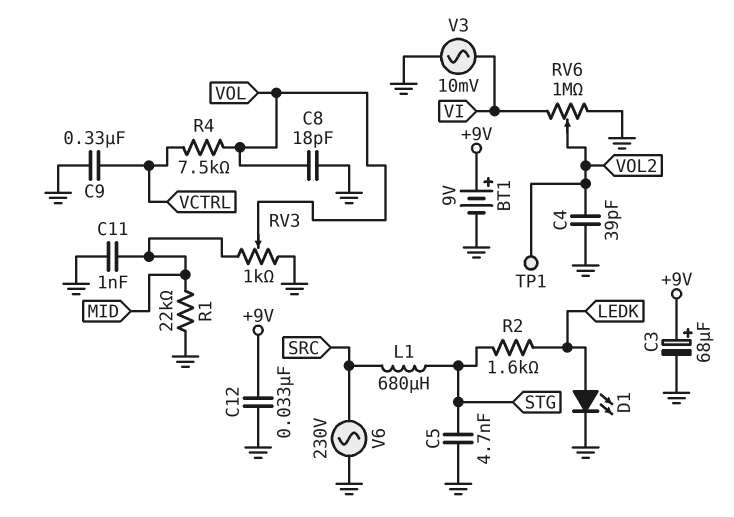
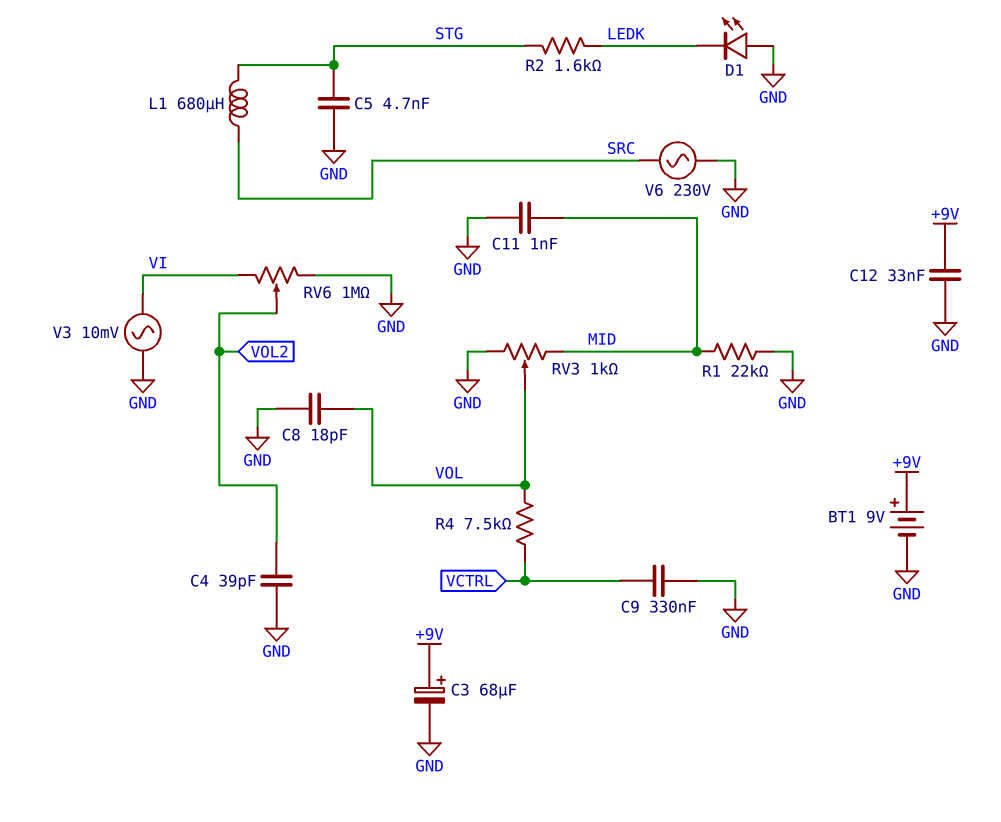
D1: LED (A LEDK, K GND) -> LED (A GND, K LEDK)
TP1: test point (VOL2) -> none

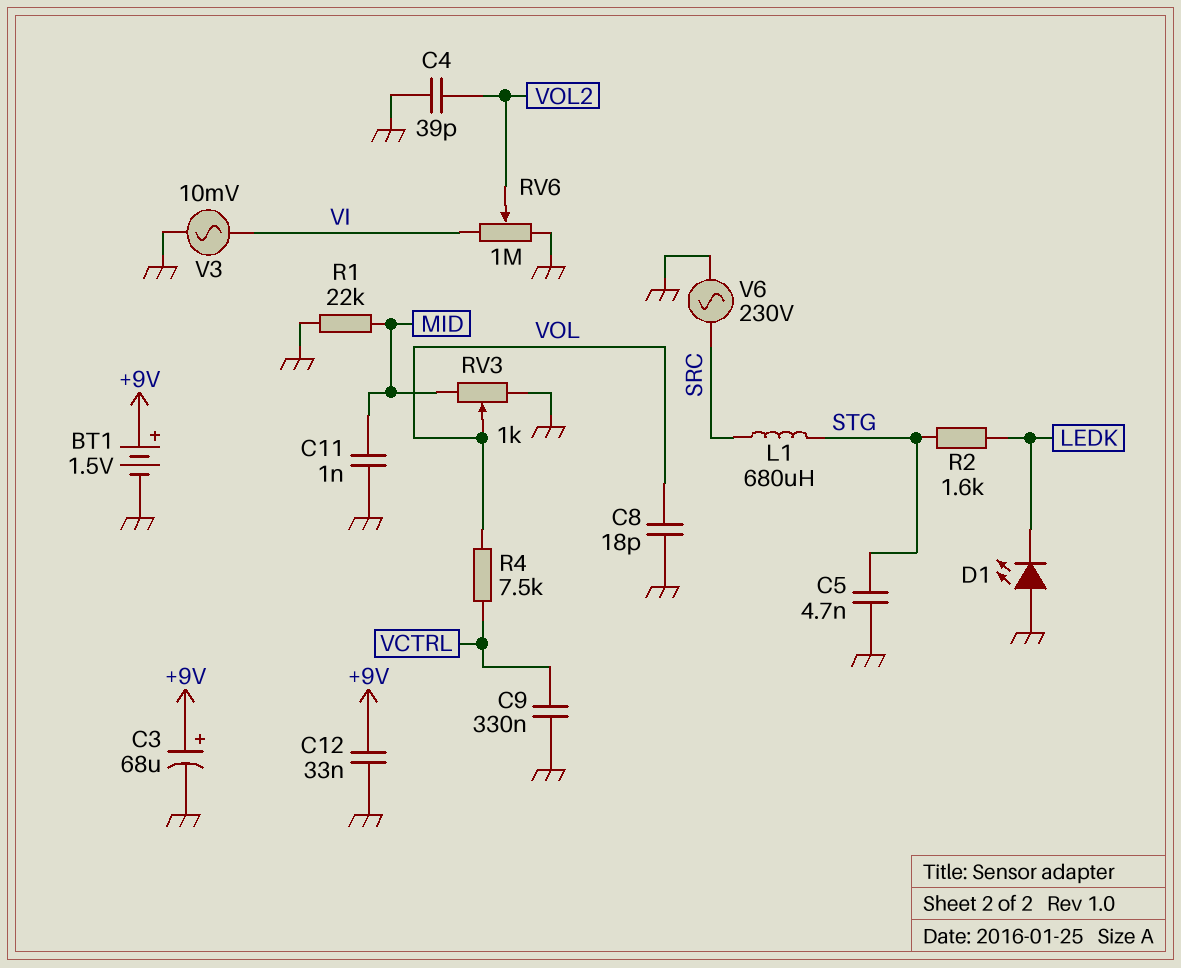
BT1: 9V (plus +9V, minus GND) -> 1.5V (plus +9V, minus GND)

